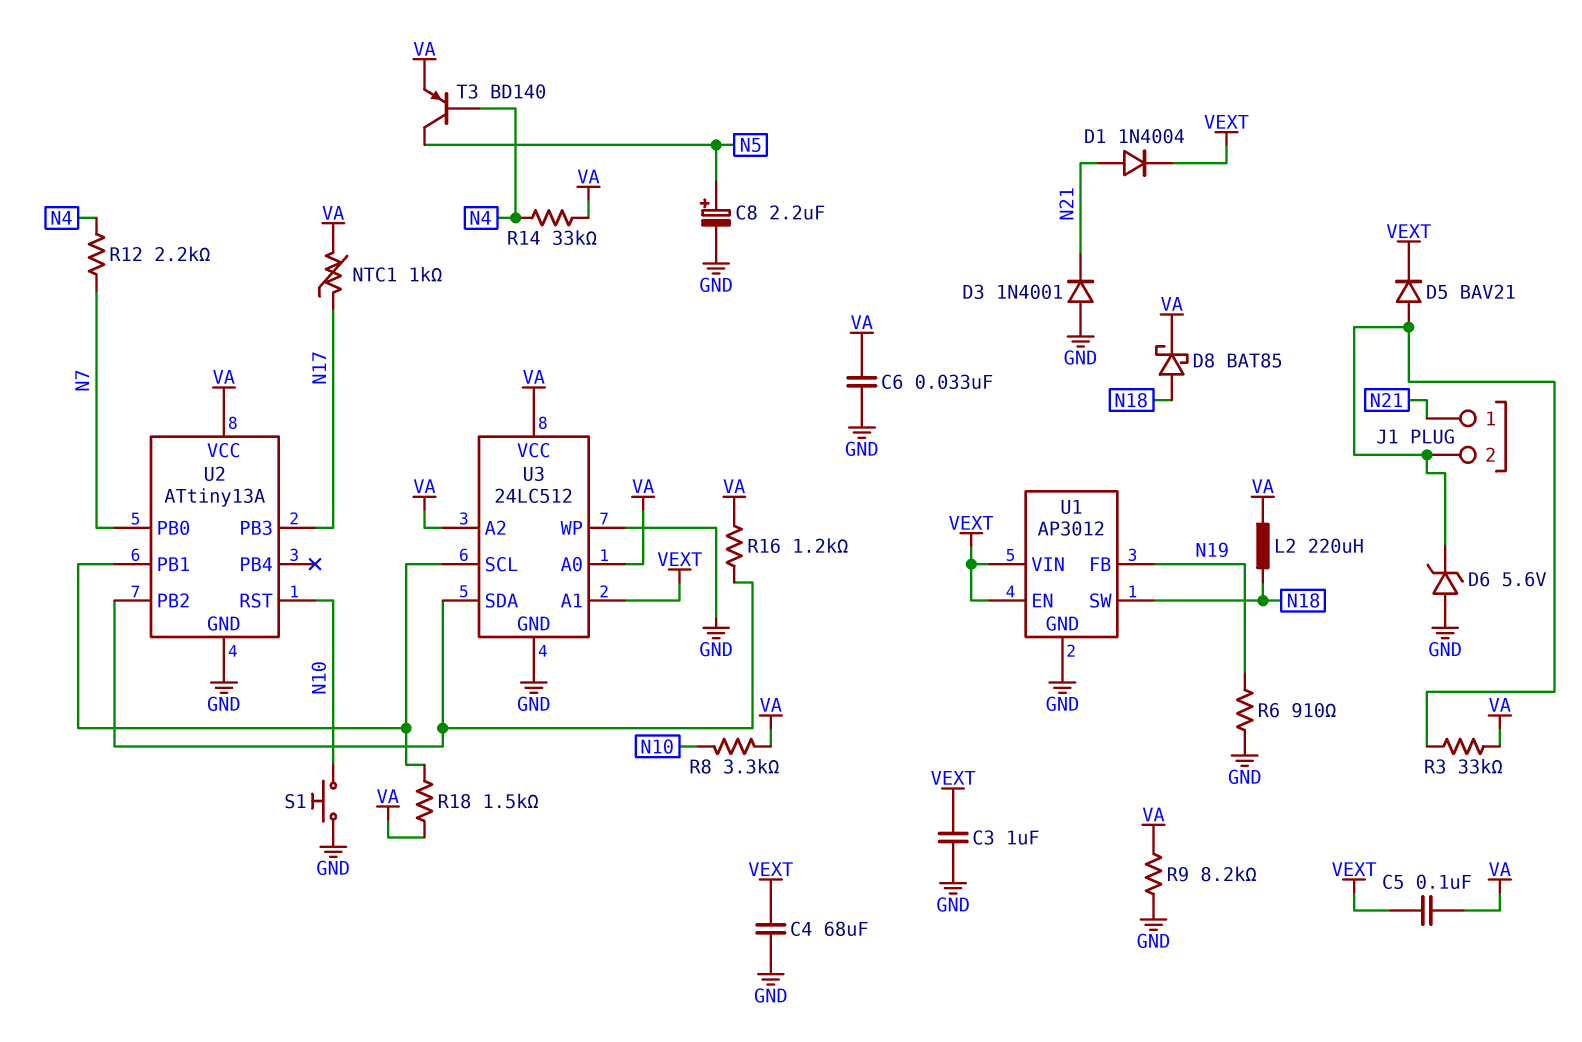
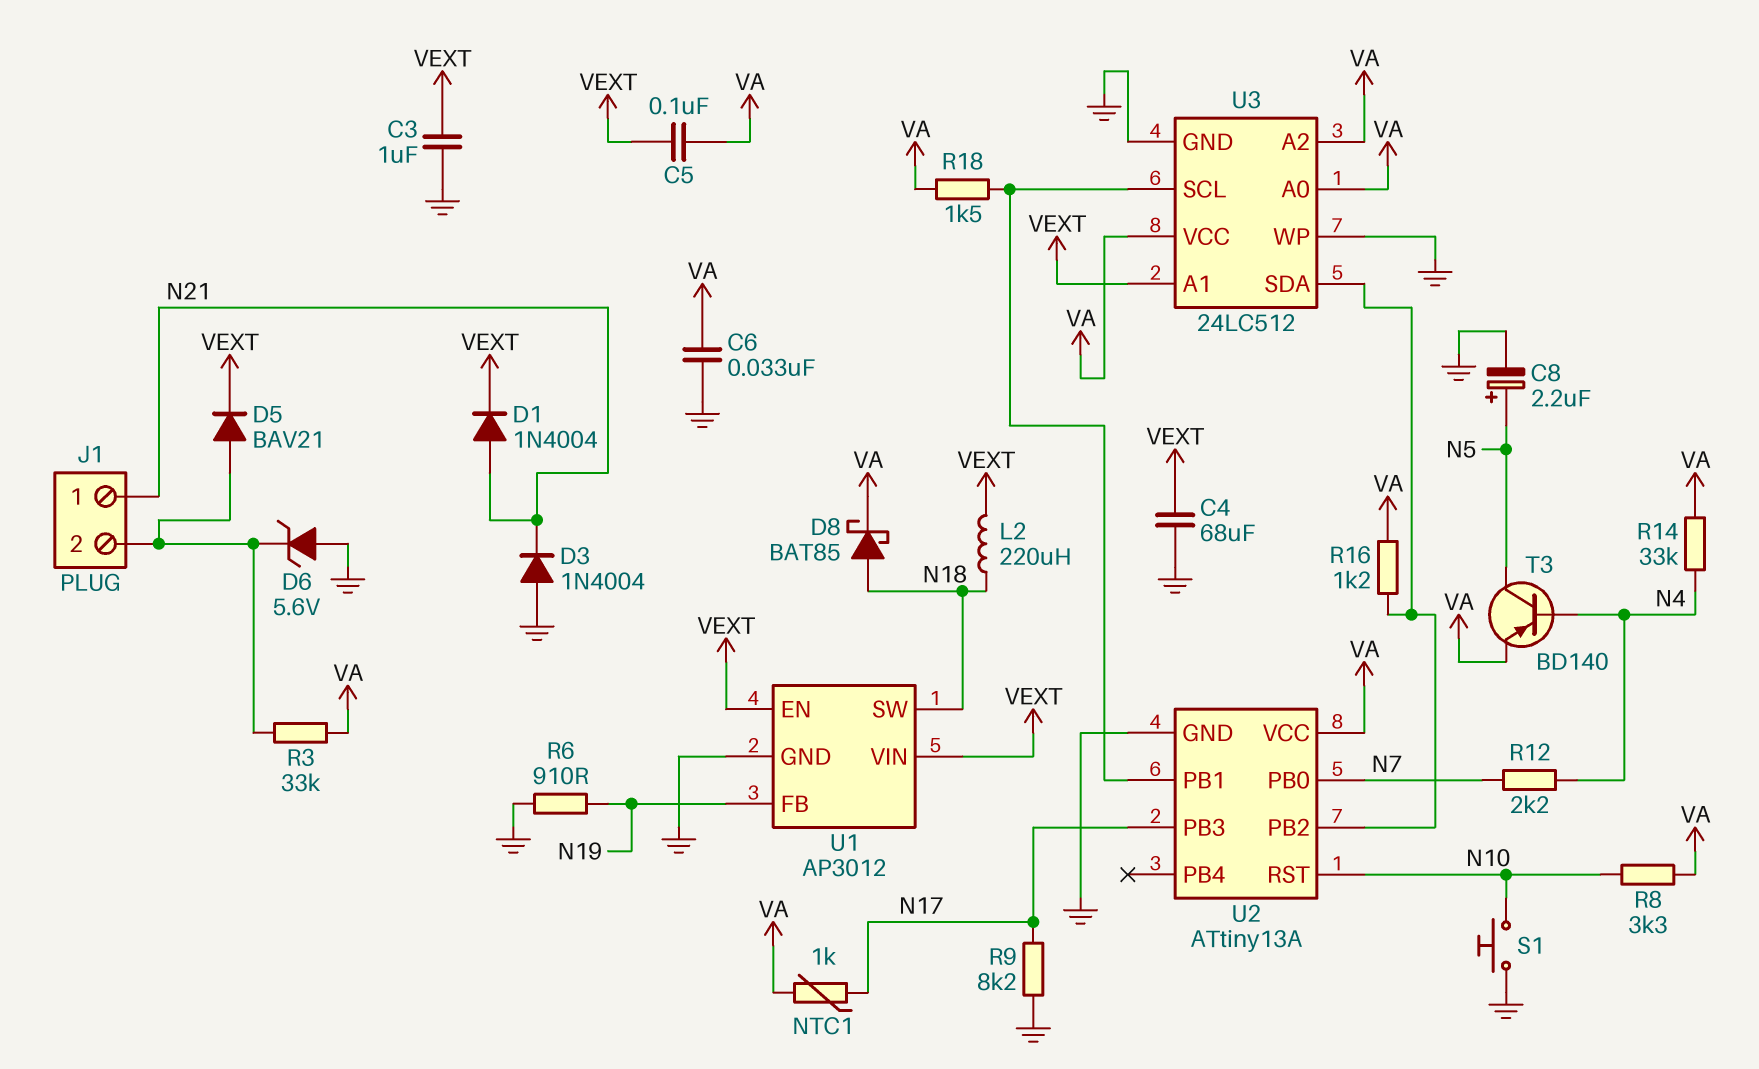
D3: diode 1N4001 (A GND, K N21) -> diode 1N4004 (A GND, K N21)
L2: 220uH (N18, VA) -> 220uH (N18, VEXT)
R9: 8.2k (GND, VA) -> 8.2k (GND, N17)

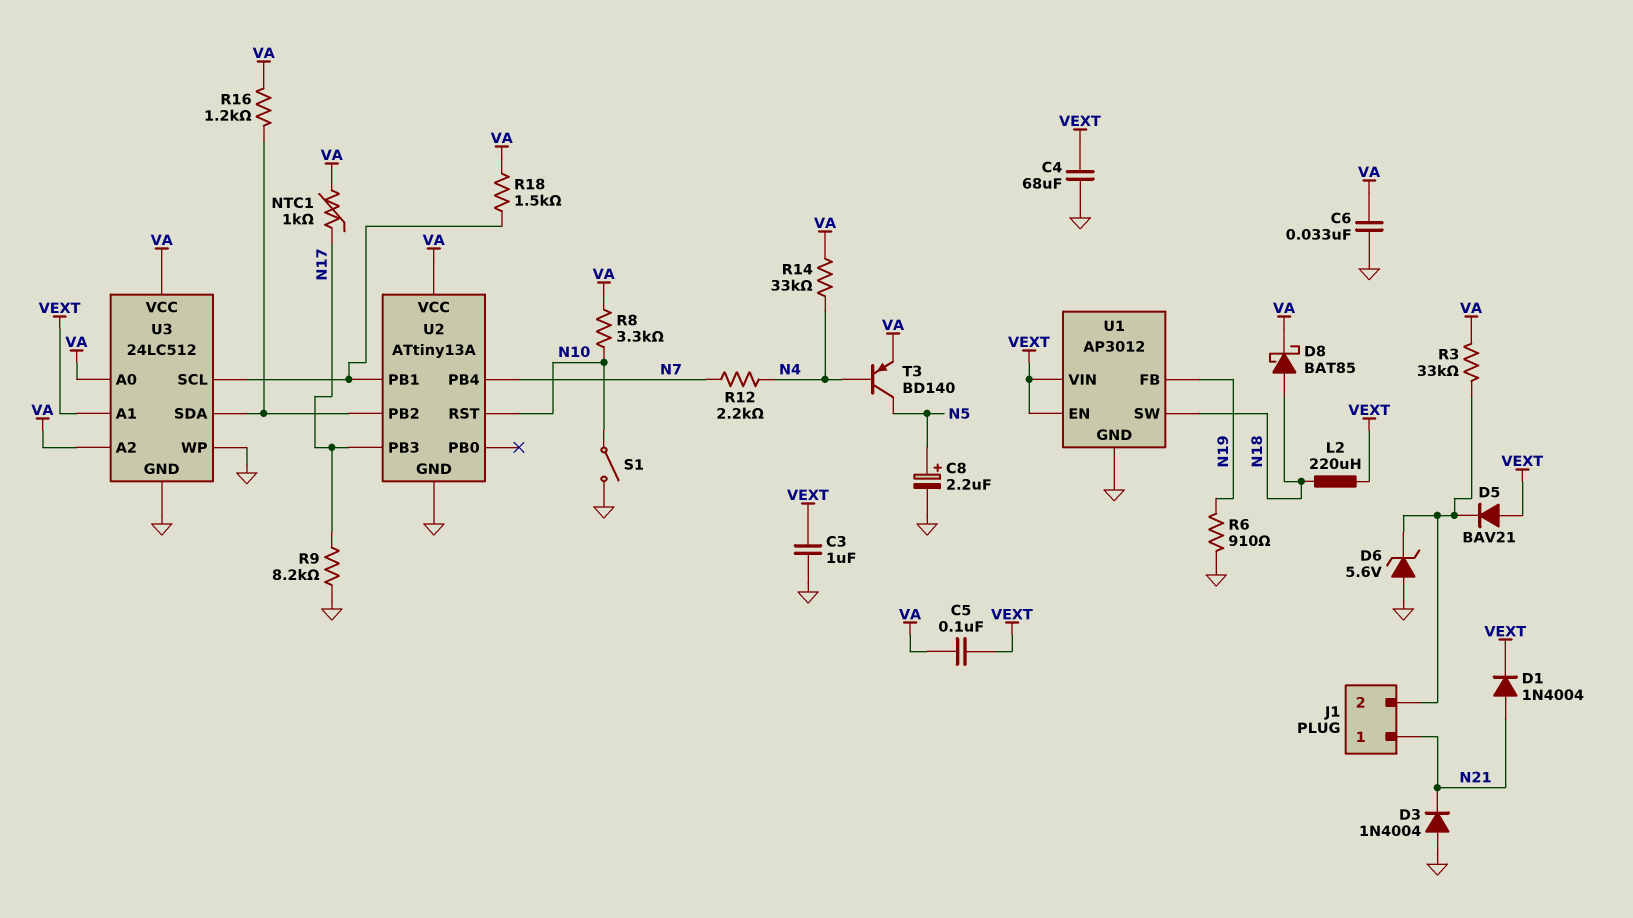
D5: diode BAV21 (A J1/2, K VEXT) -> diode BAV21 (A VEXT, K J1/2)
S1: button (GND, N10) -> switch (GND, N10)
U2 pin PB0: N7 -> none
U2 pin PB4: none -> N7

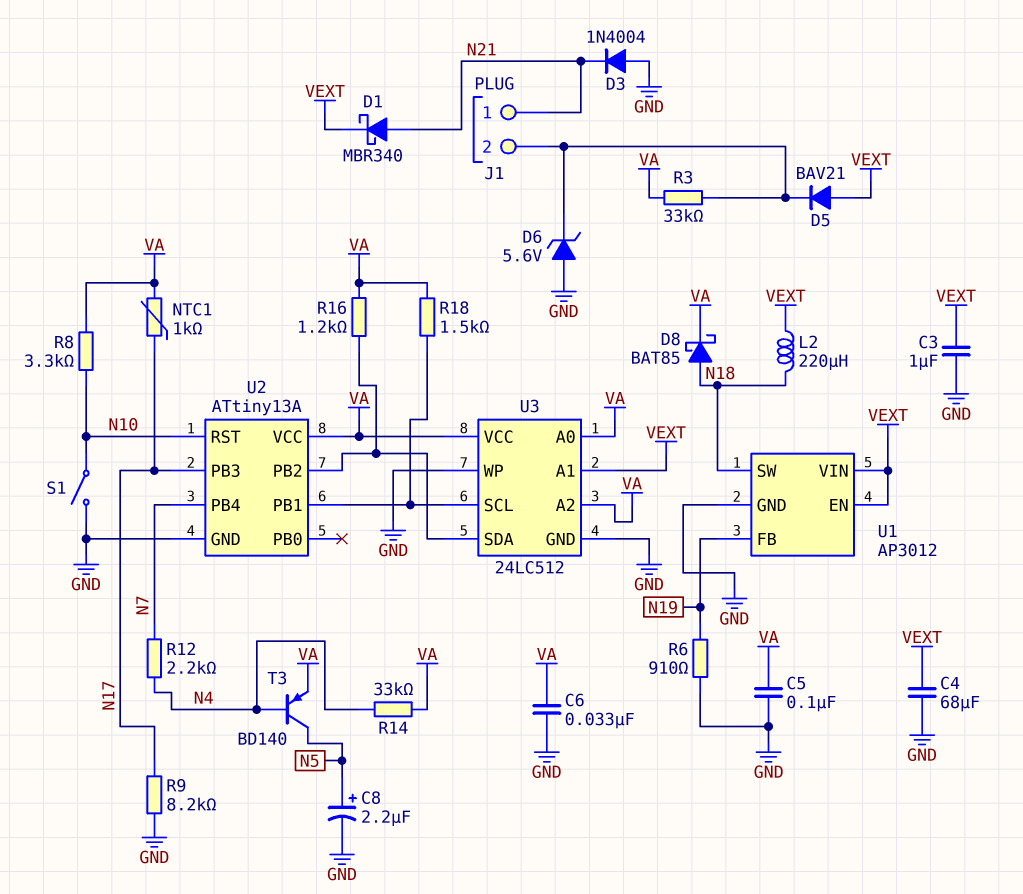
C5: 100nF (VA, VEXT) -> 100nF (GND, VA)
D1: diode 1N4004 (A N21, K VEXT) -> schottky MBR340 (A N21, K VEXT)

